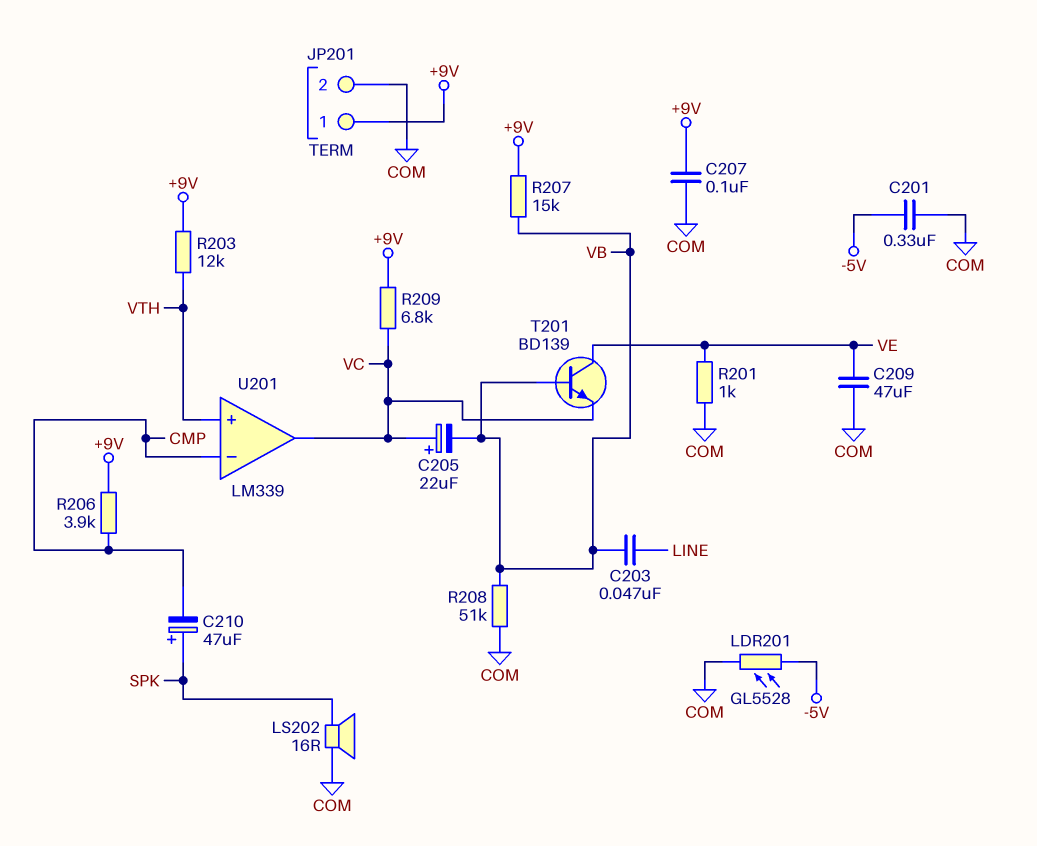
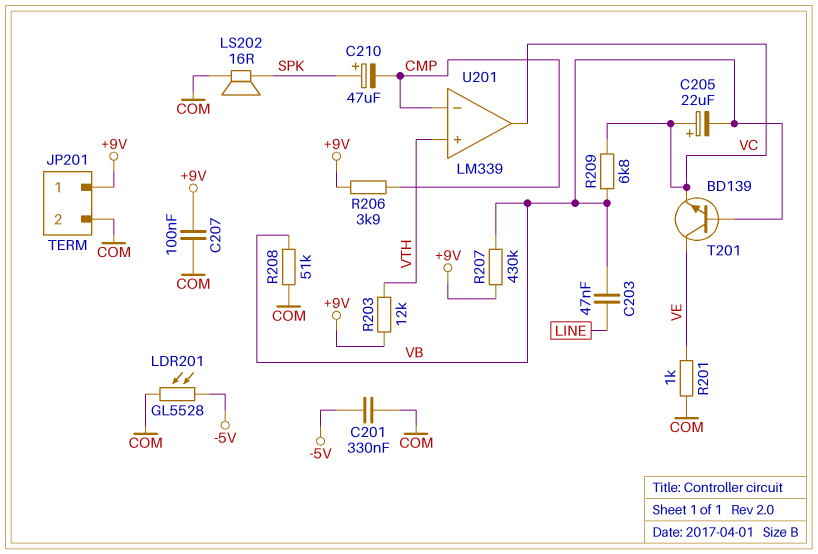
C209: 47uF (COM, VE) -> none
R207: 15k (+9V, VB) -> 430k (+9V, VB)
R209: 6.8k (+9V, VC) -> 6.8k (VB, VC)

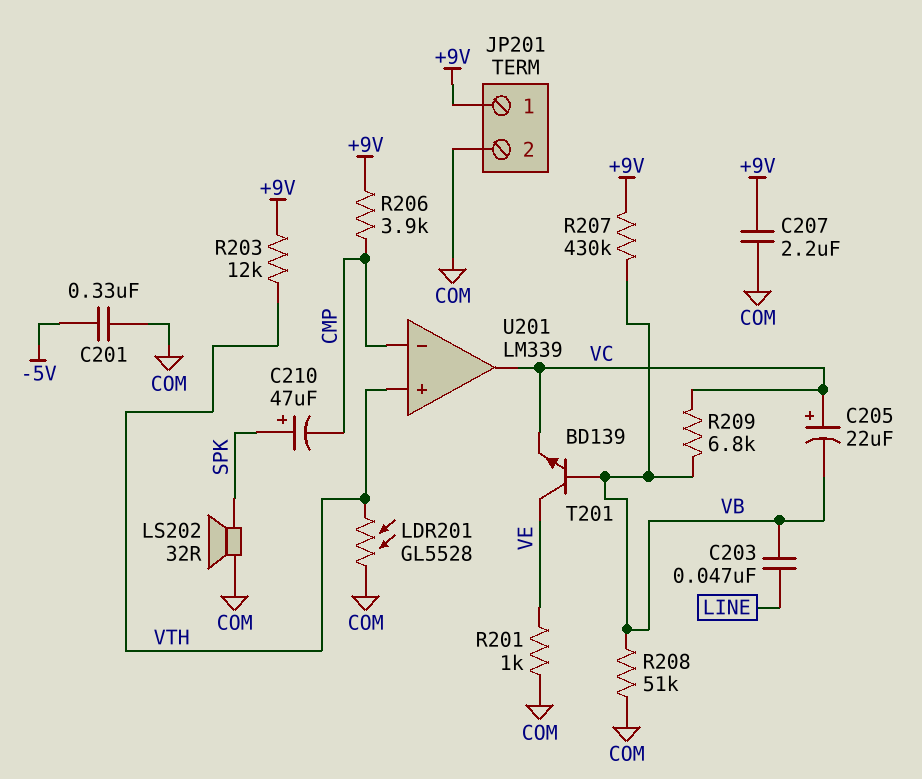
C207: 100nF (+9V, COM) -> 2.2uF (+9V, COM)
LDR201: GL5528 (-5V, COM) -> GL5528 (COM, VTH)
LS202: speaker 16R (COM, SPK) -> speaker 32R (COM, SPK)

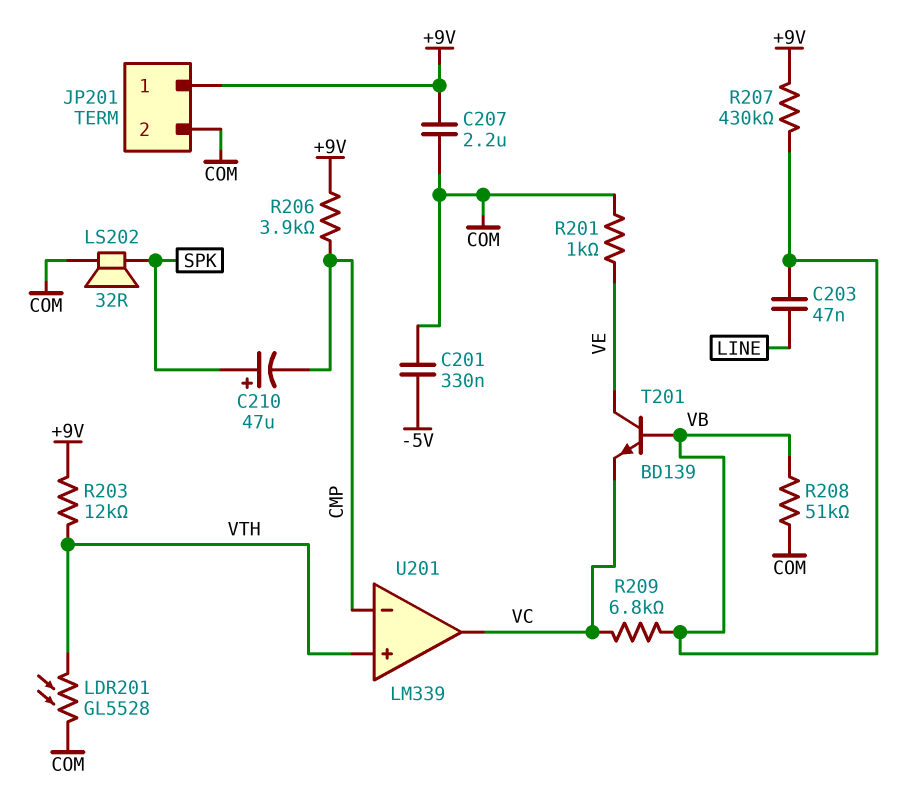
C205: 22uF (plus VC, minus VB) -> none

